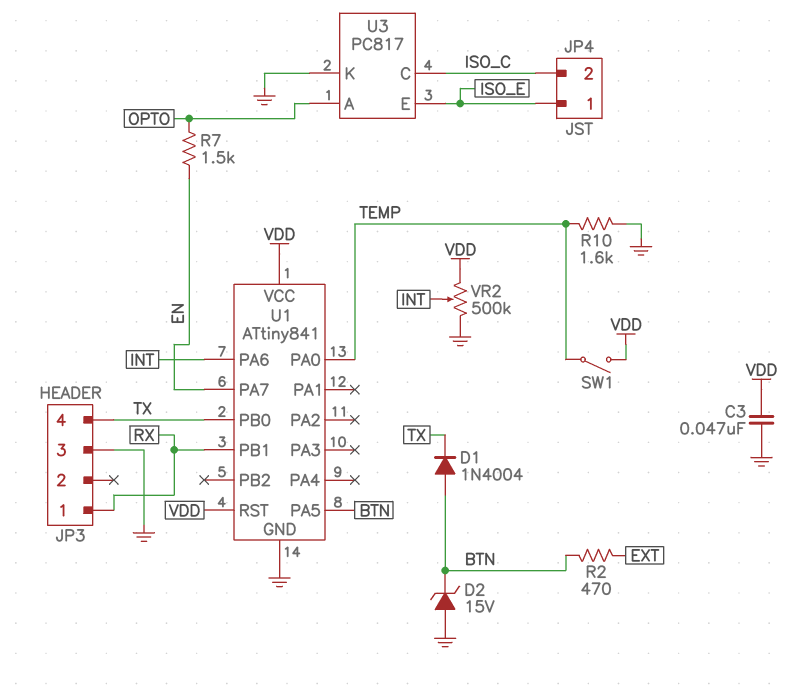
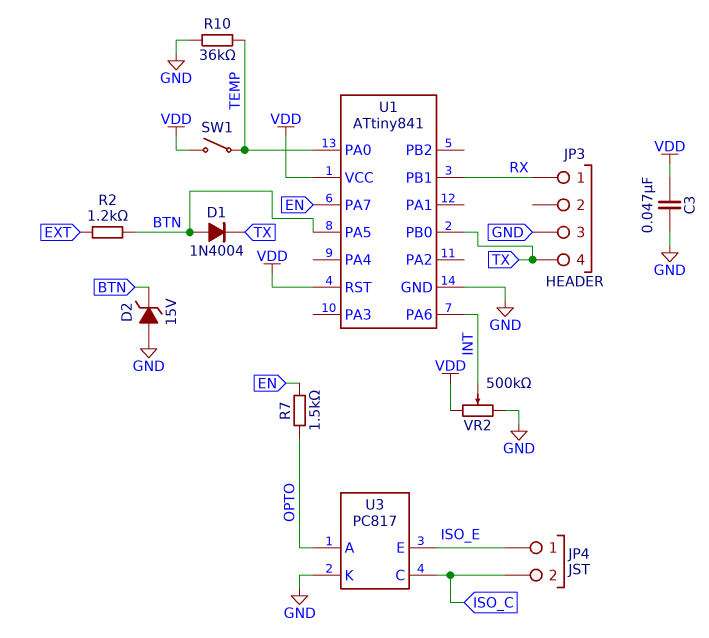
R2: 470 (BTN, EXT) -> 1.2k (BTN, EXT)
R10: 1.6k (GND, TEMP) -> 36k (GND, TEMP)

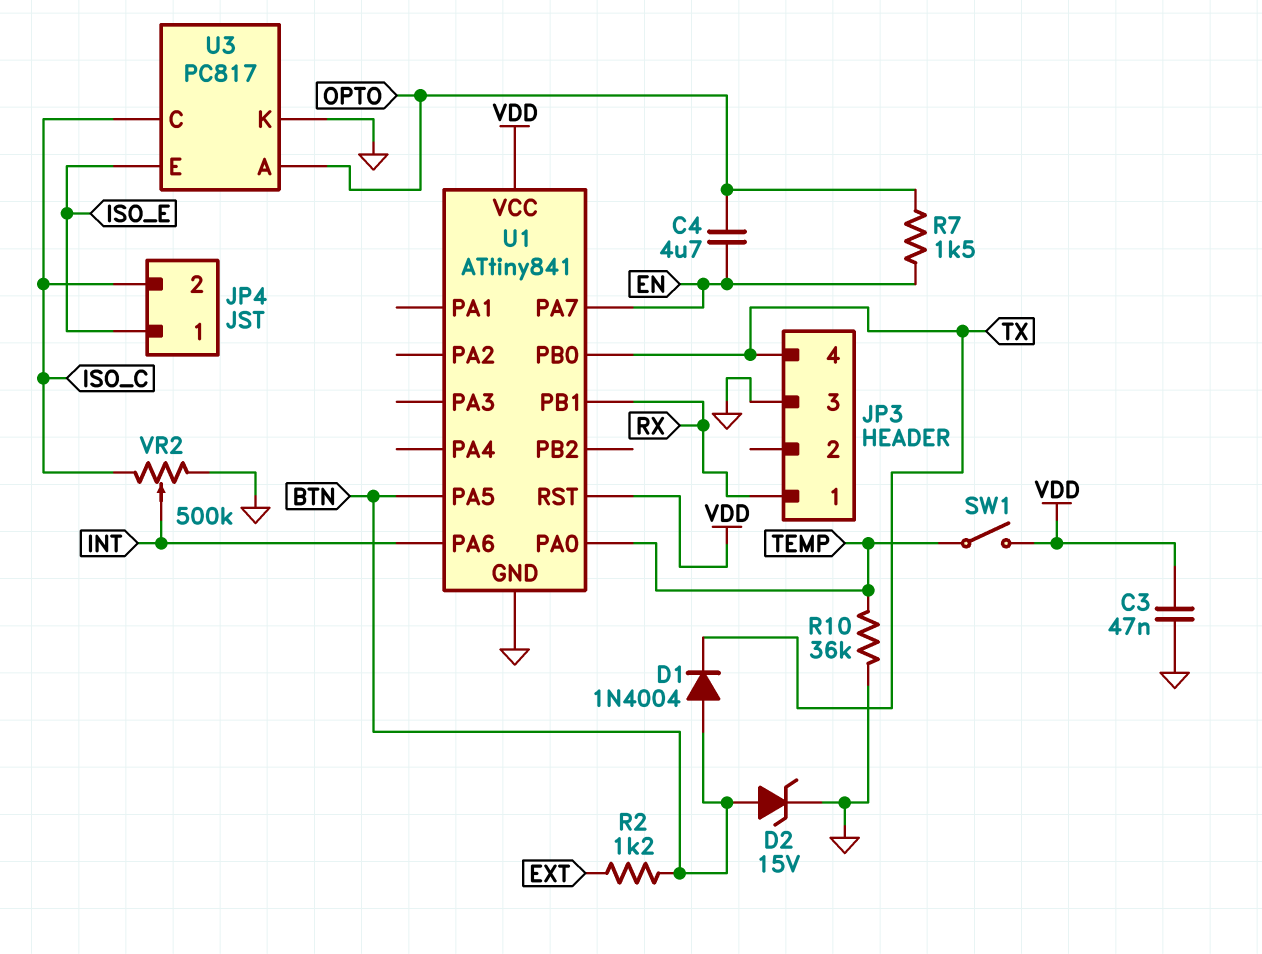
C4: none -> 4.7uF (EN, OPTO)
D2: zener 15V (A GND, K BTN) -> zener 15V (A BTN, K GND)
VR2: 500k (GND, VDD, wiper INT) -> 500k (GND, ISO_C, wiper INT)

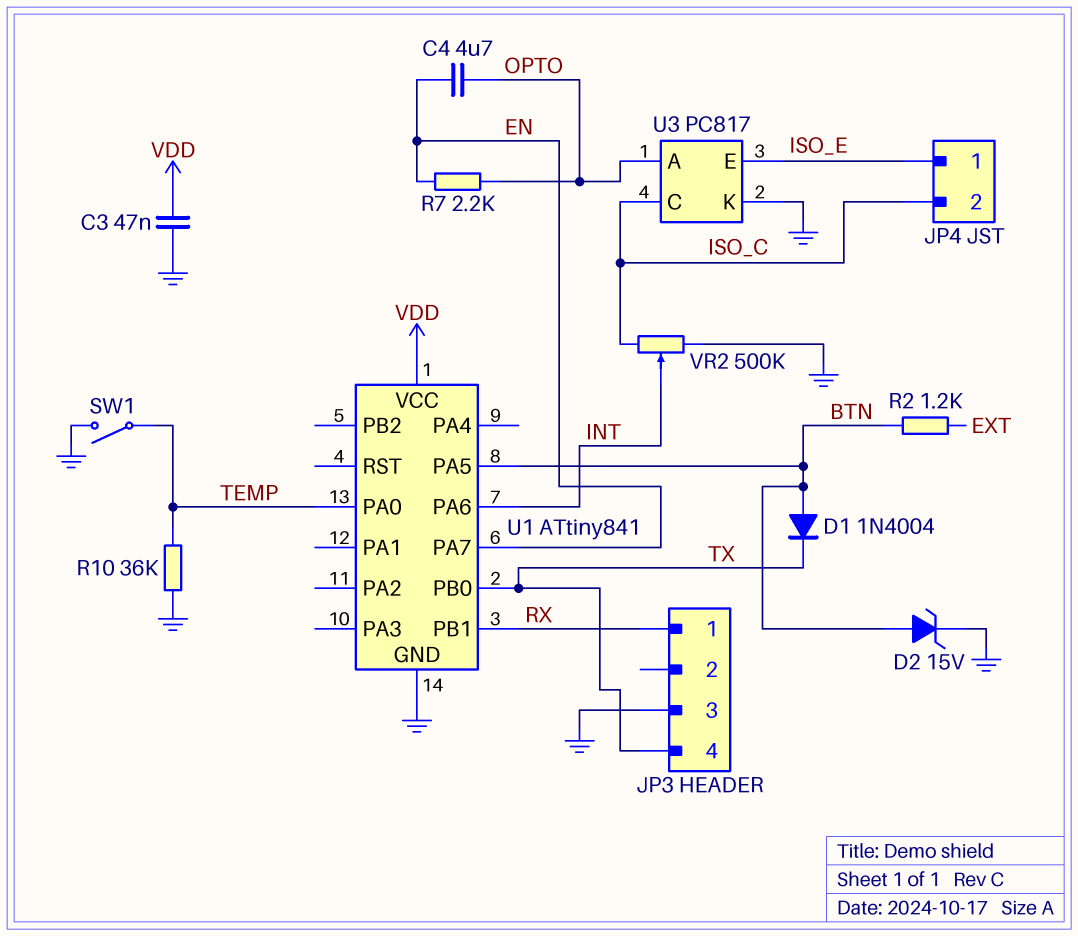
R7: 1.5k (EN, OPTO) -> 2.2k (EN, OPTO)
SW1: switch (TEMP, VDD) -> switch (GND, TEMP)
U1 pin RST: VDD -> none

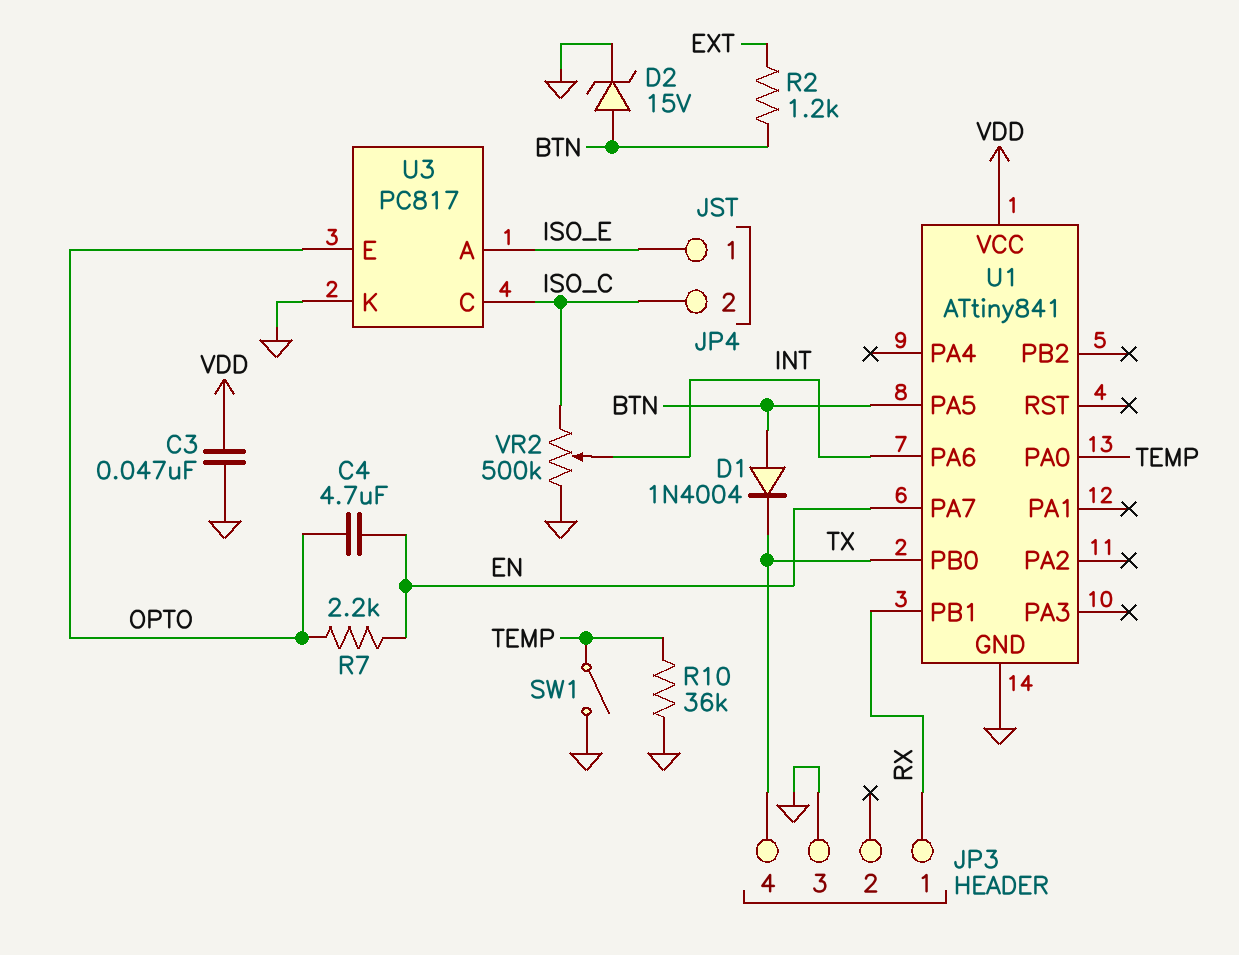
U3 pin A: OPTO -> ISO_E
U3 pin E: ISO_E -> OPTO

